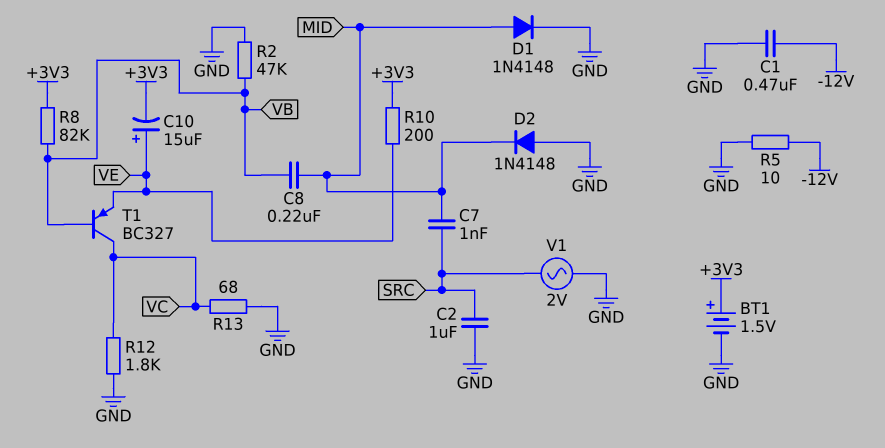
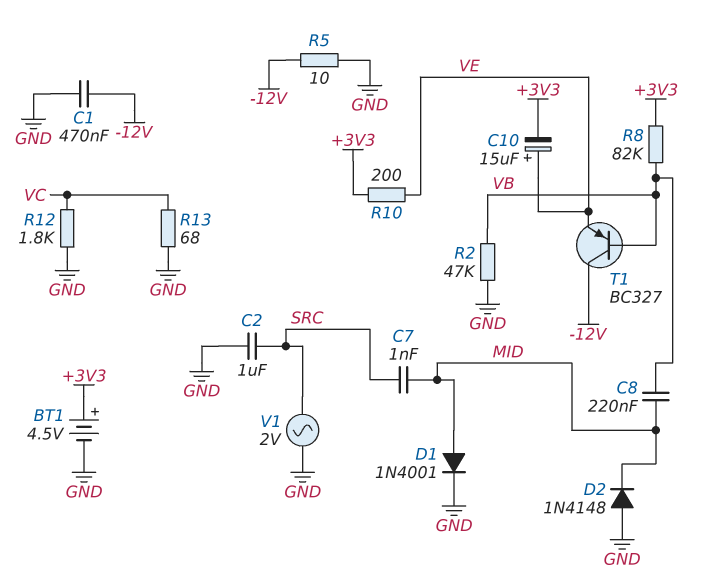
BT1: 1.5V (plus +3V3, minus GND) -> 4.5V (plus +3V3, minus GND)
D1: diode 1N4148 (A MID, K GND) -> diode 1N4001 (A MID, K GND)
T1: PNP BC327 (B VB, C VC, E VE) -> PNP BC327 (B VB, C -12V, E VE)

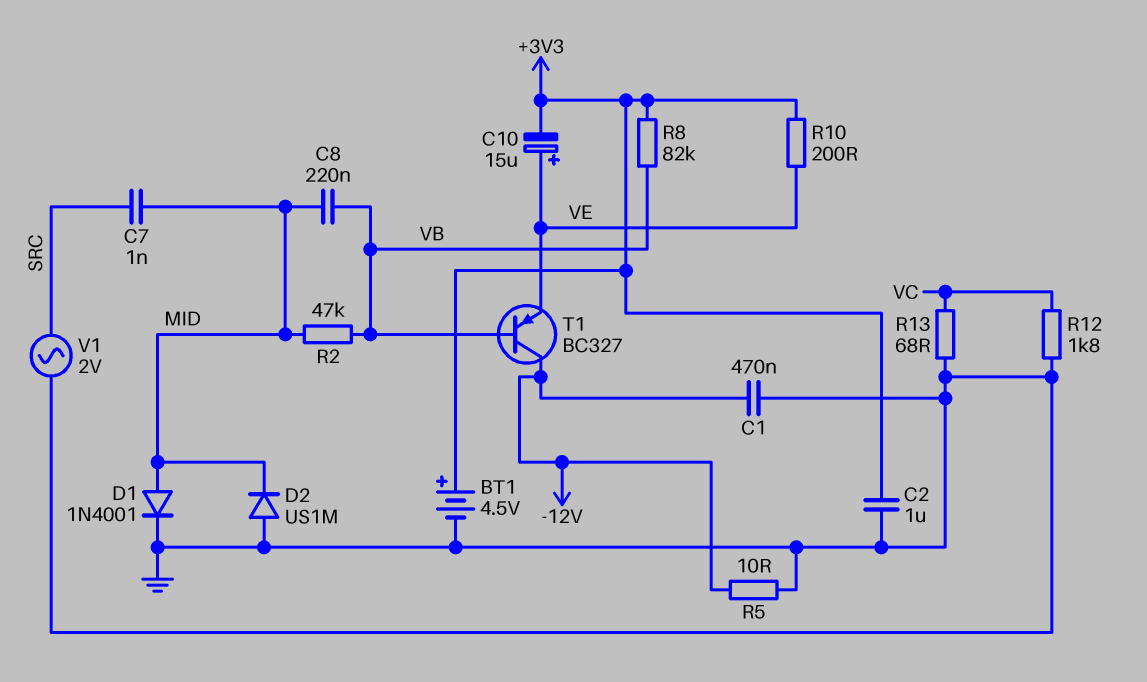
C2: 1uF (GND, SRC) -> 1uF (+3V3, GND)
D2: diode 1N4148 (A GND, K MID) -> diode US1M (A GND, K MID)
R2: 47k (GND, VB) -> 47k (MID, VB)

